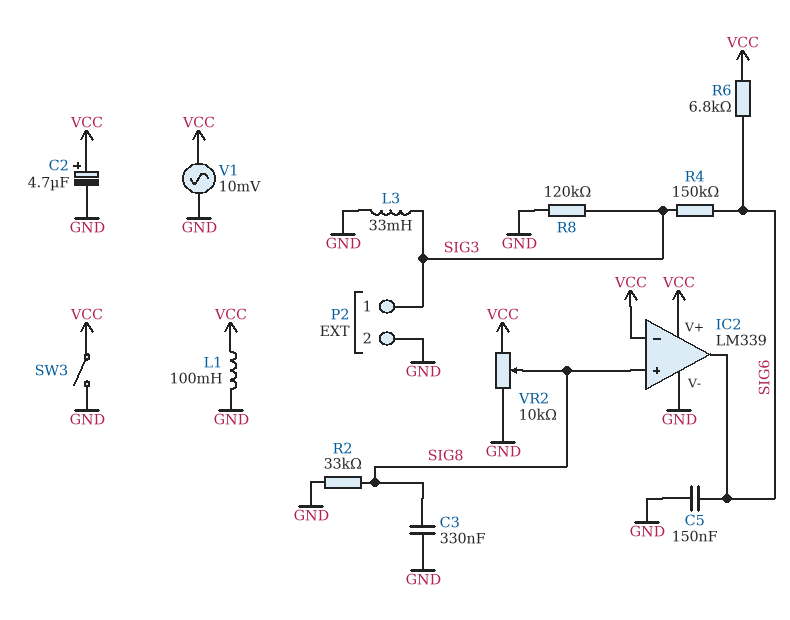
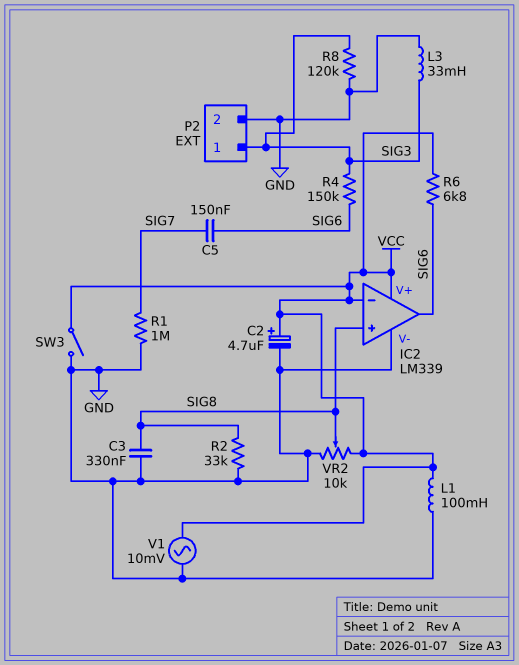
C5: 150nF (GND, SIG6) -> 150nF (SIG6, SIG7)
R1: none -> 1M (GND, SIG7)

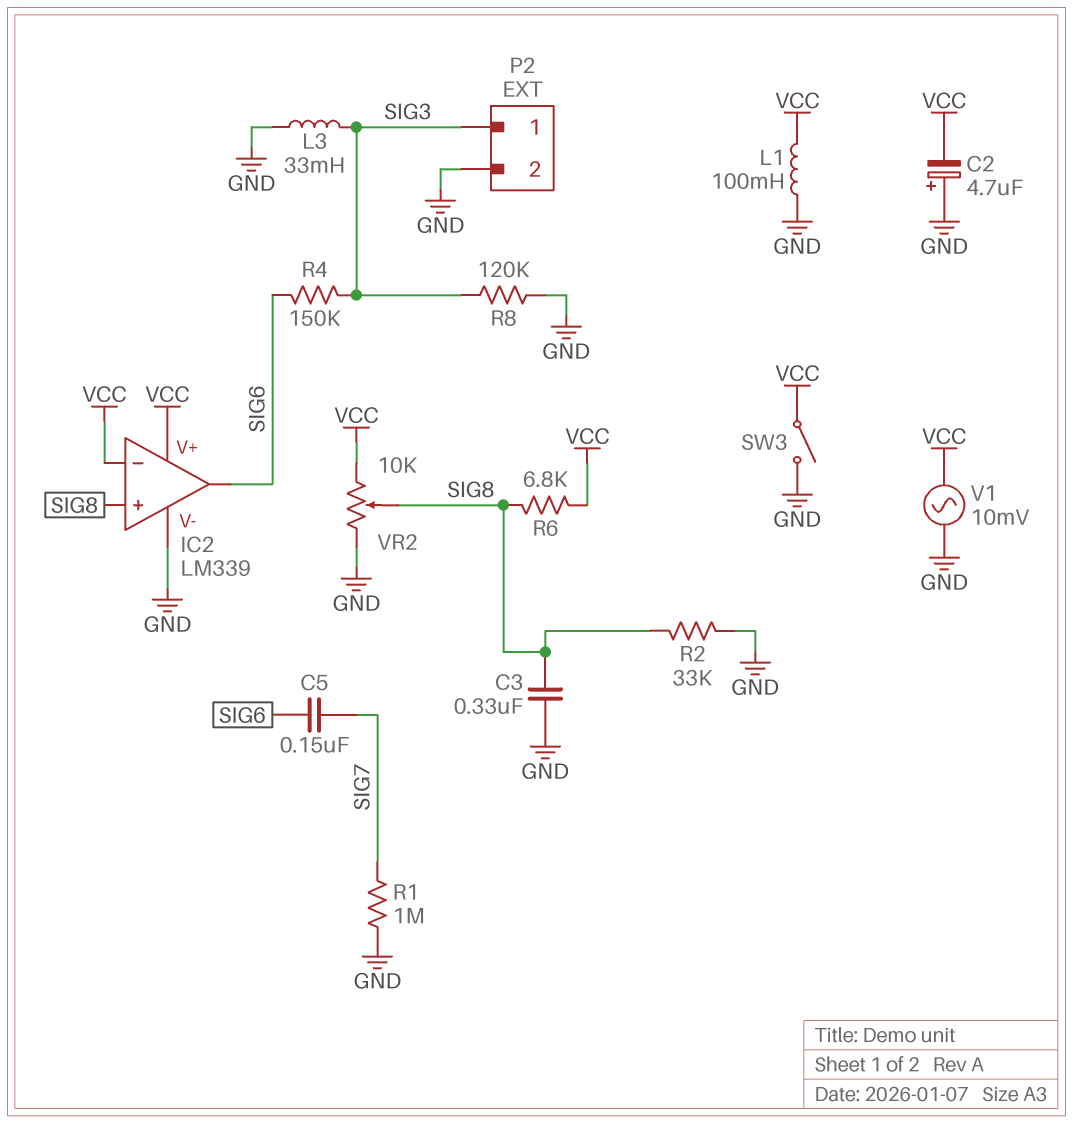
C2: 4.7uF (plus VCC, minus GND) -> 4.7uF (plus GND, minus VCC)
R6: 6.8k (SIG6, VCC) -> 6.8k (SIG8, VCC)

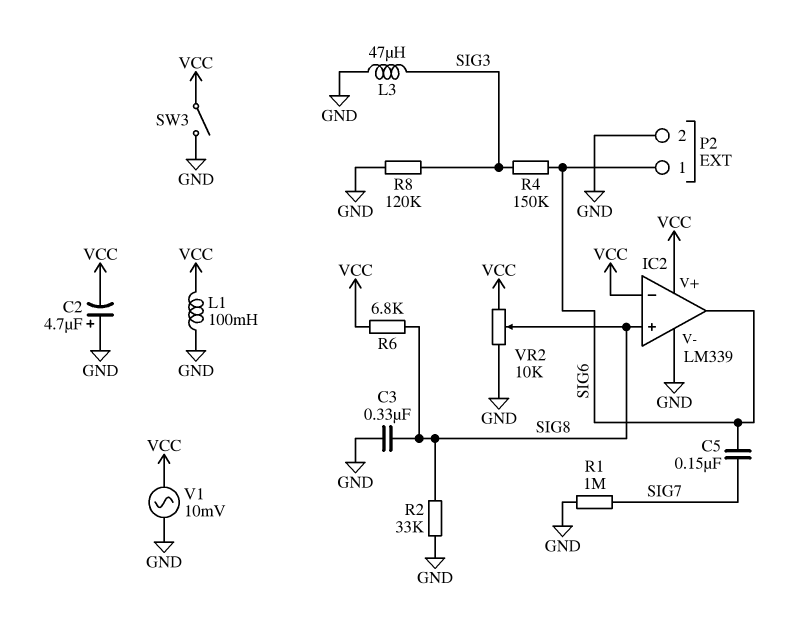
L3: 33mH (GND, SIG3) -> 47uH (GND, SIG3)
P2 pin 1: SIG3 -> SIG6

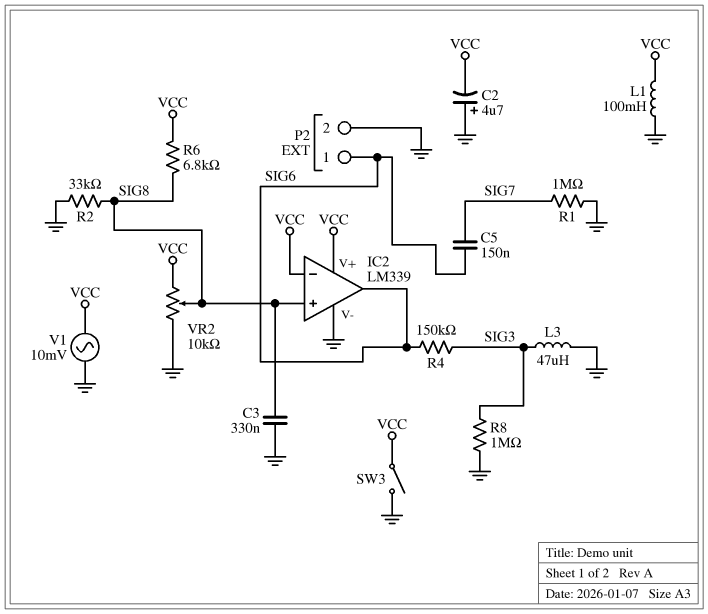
R8: 120k (GND, SIG3) -> 1M (GND, SIG3)

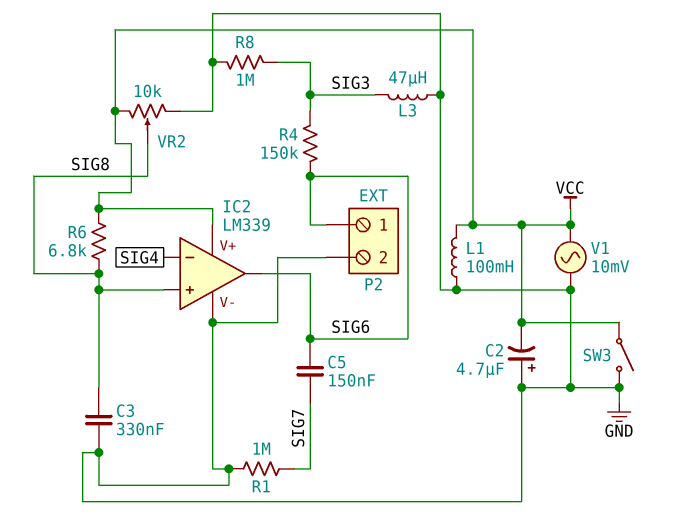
IC2 pin in-: VCC -> SIG4
R2: 33k (GND, SIG8) -> none

